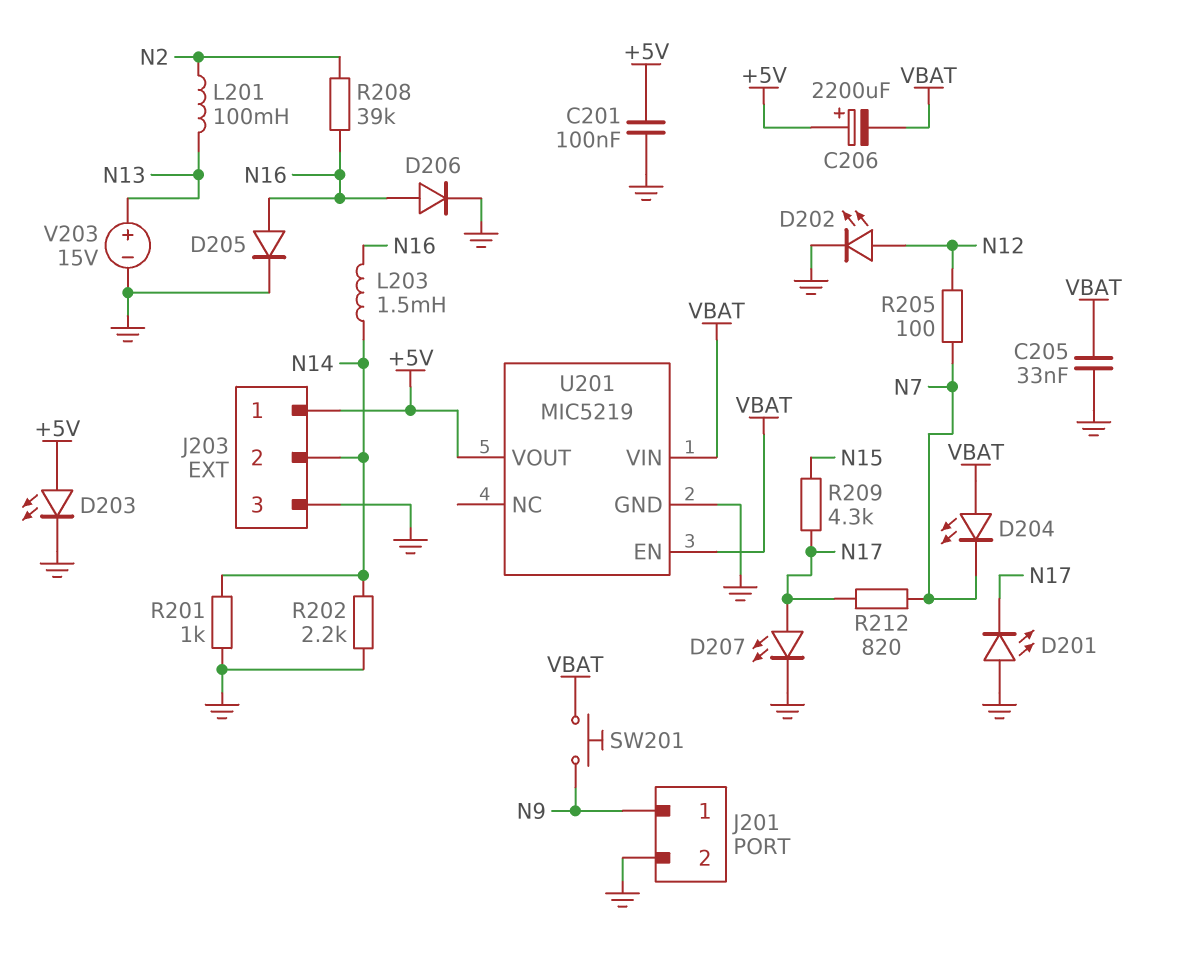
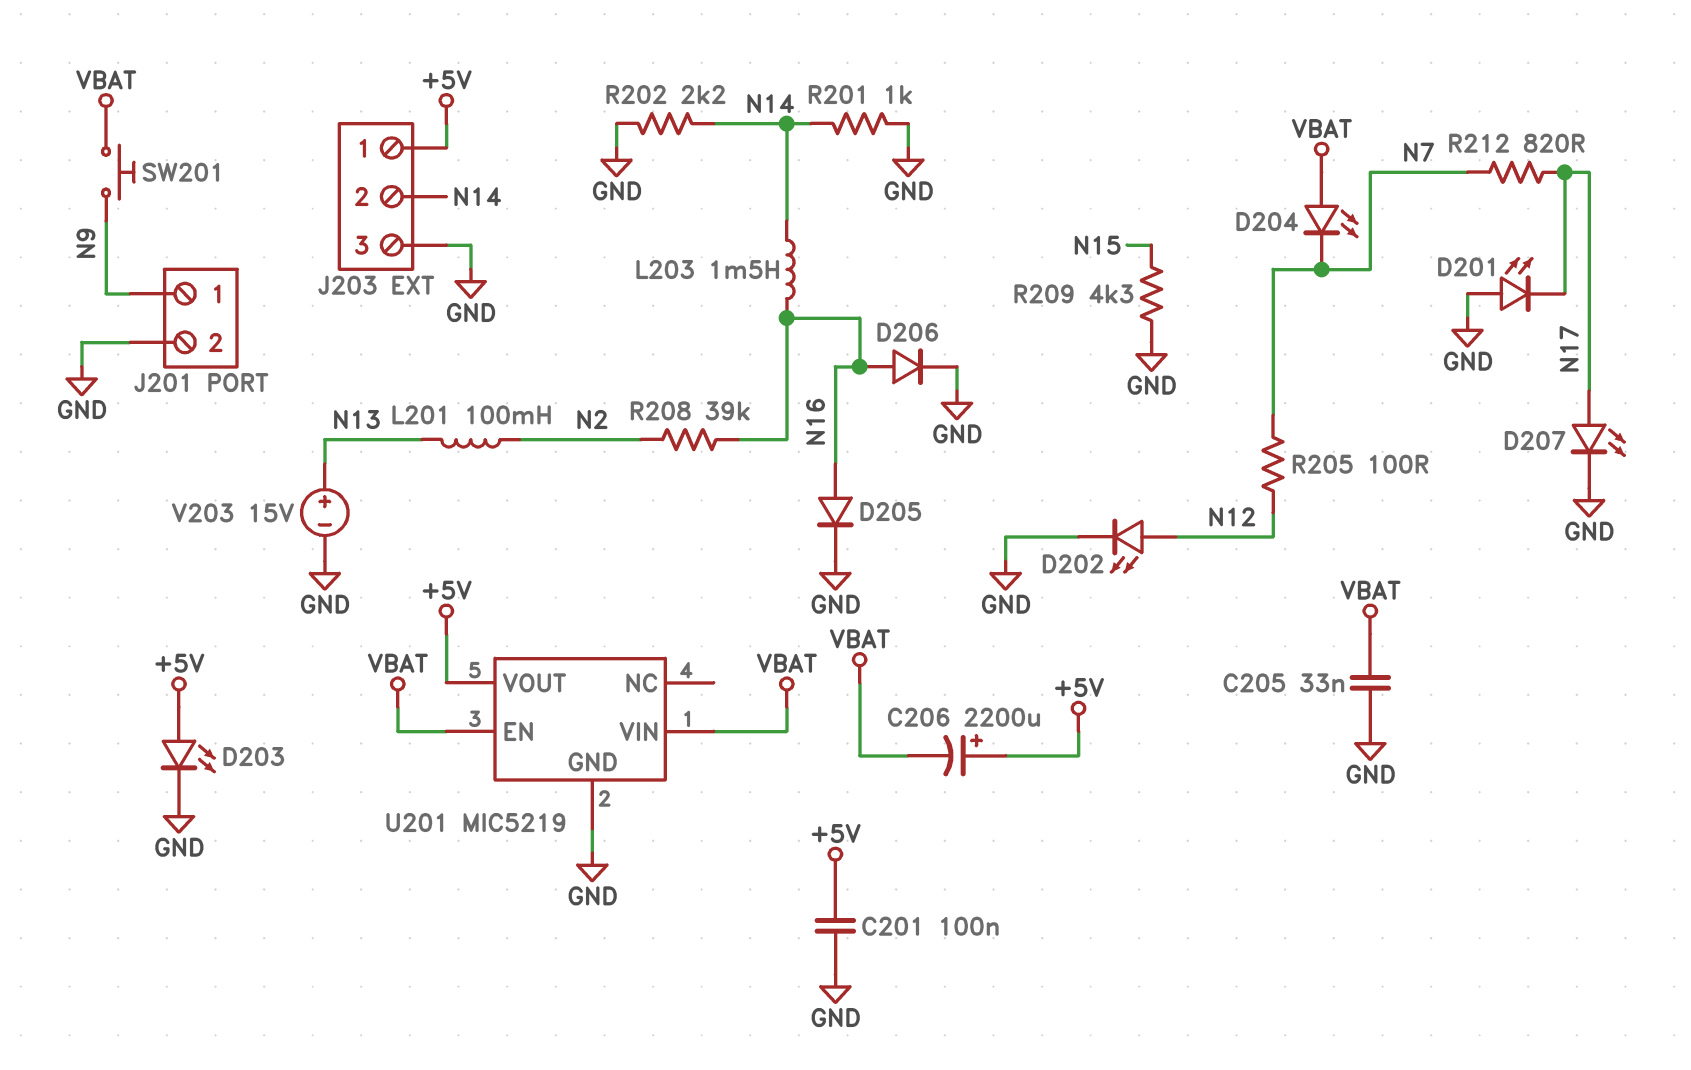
R209: 4.3k (N15, N17) -> 4.3k (GND, N15)

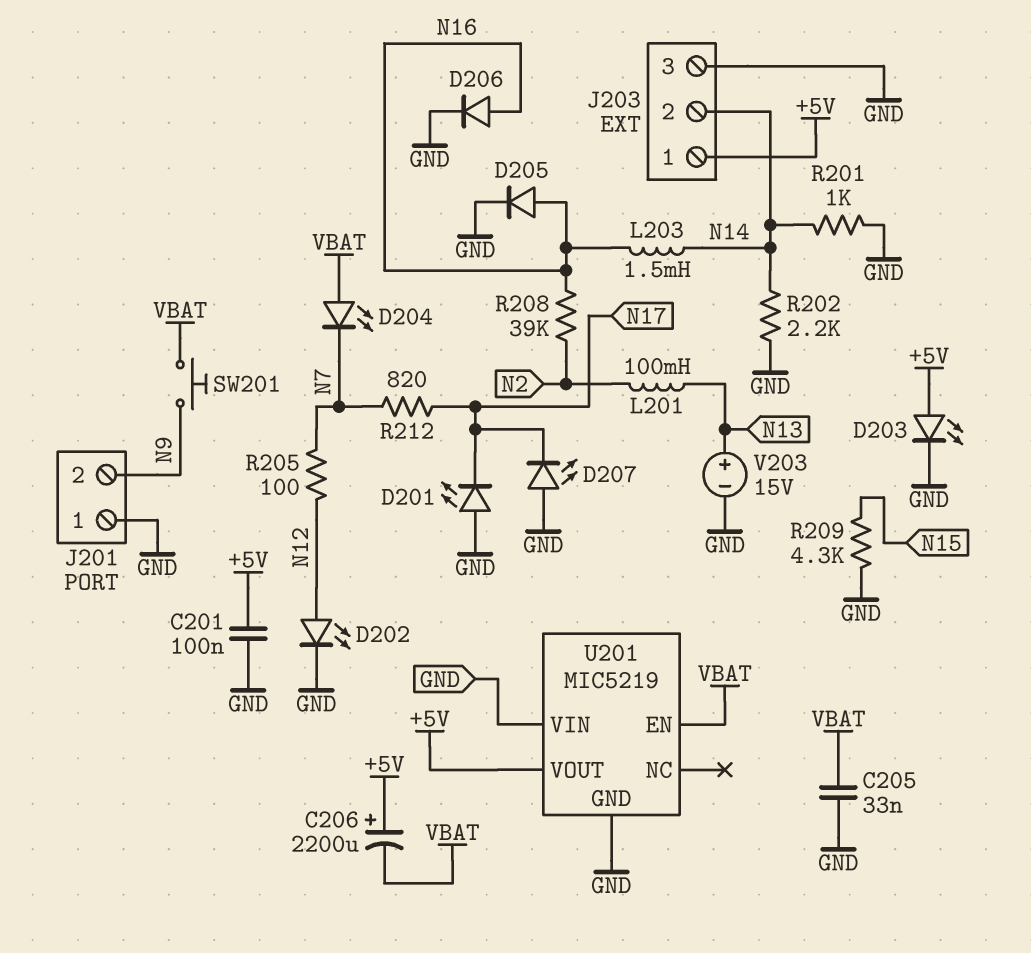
D207: LED (A N17, K GND) -> LED (A GND, K N17)
J201 pin 1: N9 -> GND
J201 pin 2: GND -> N9
U201 pin VIN: VBAT -> GND

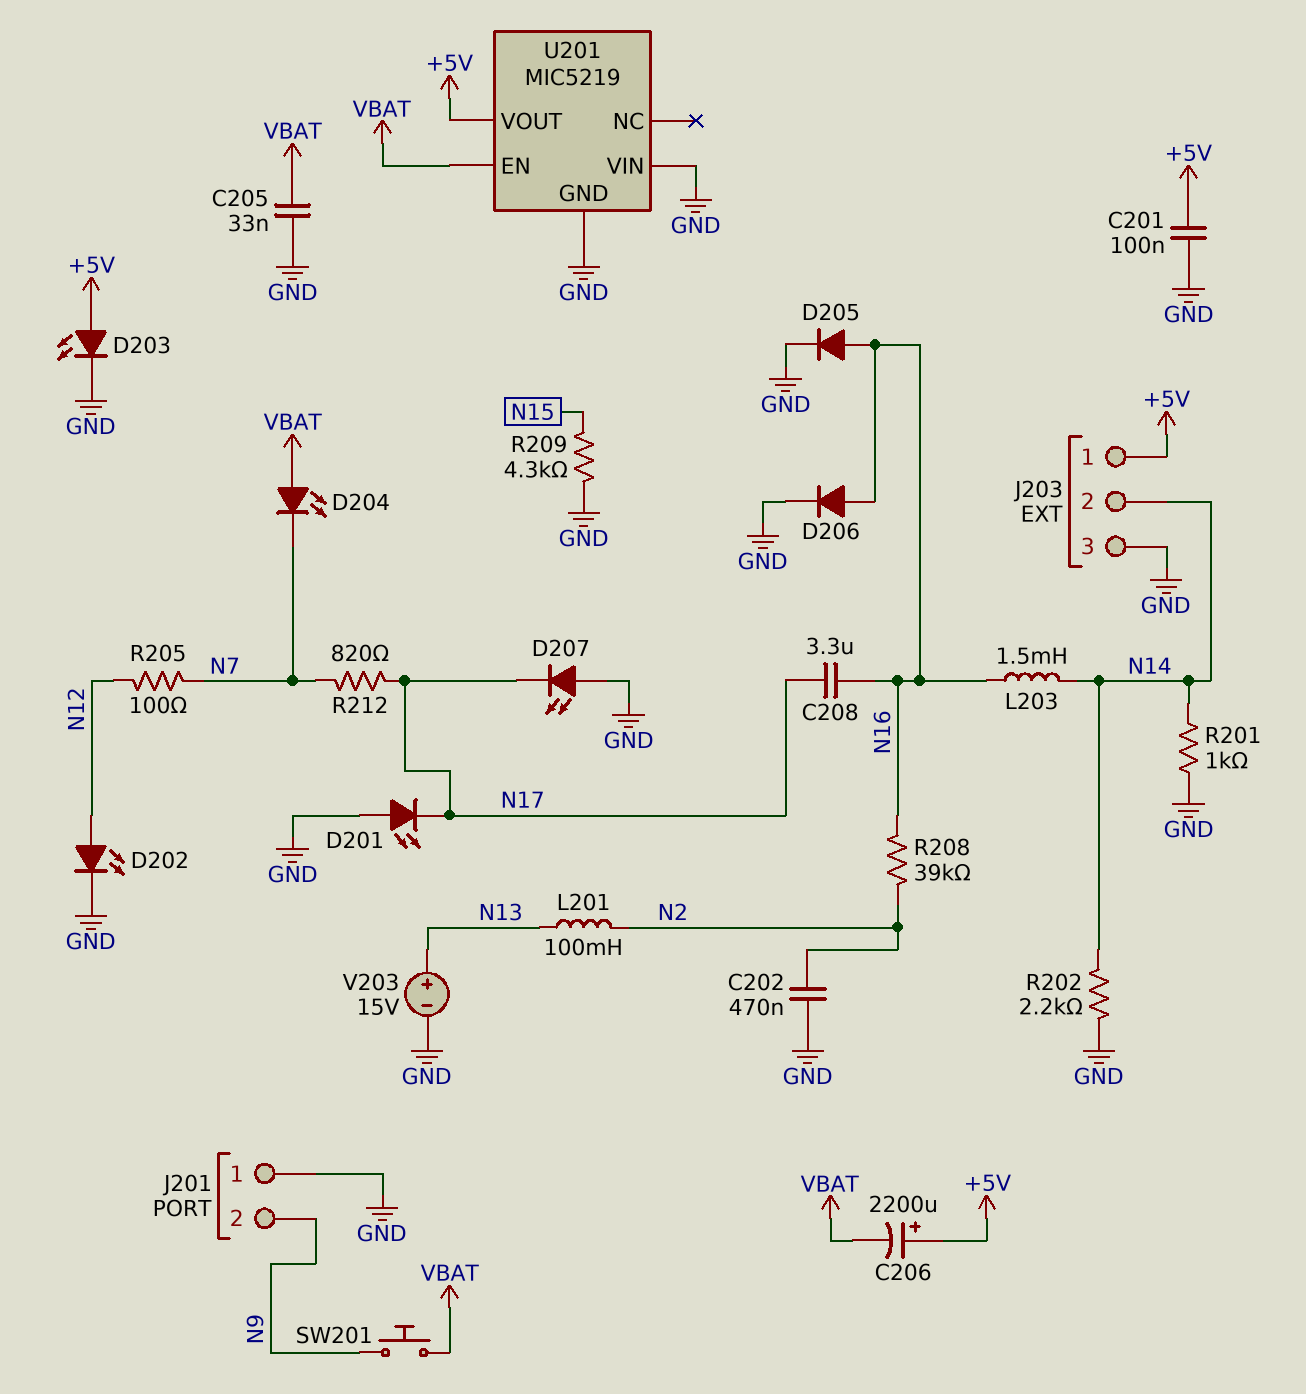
C202: none -> 470nF (GND, N2)
C208: none -> 3.3uF (N16, N17)

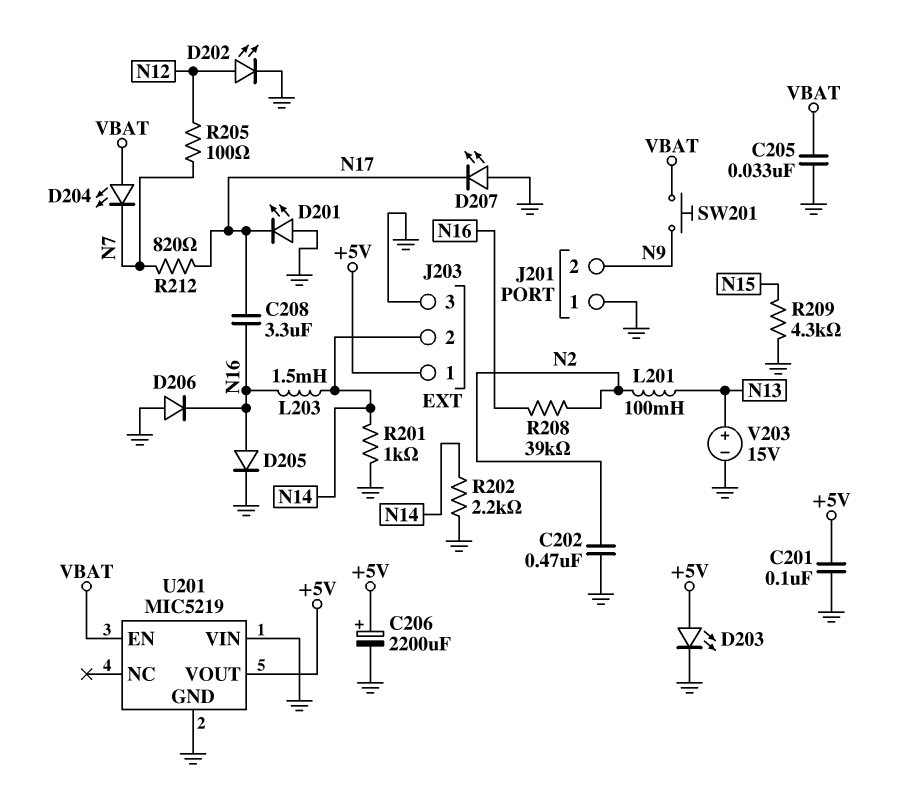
C206: 2200uF (plus +5V, minus VBAT) -> 2200uF (plus +5V, minus GND)
D206: diode (A N16, K GND) -> diode (A GND, K N16)

